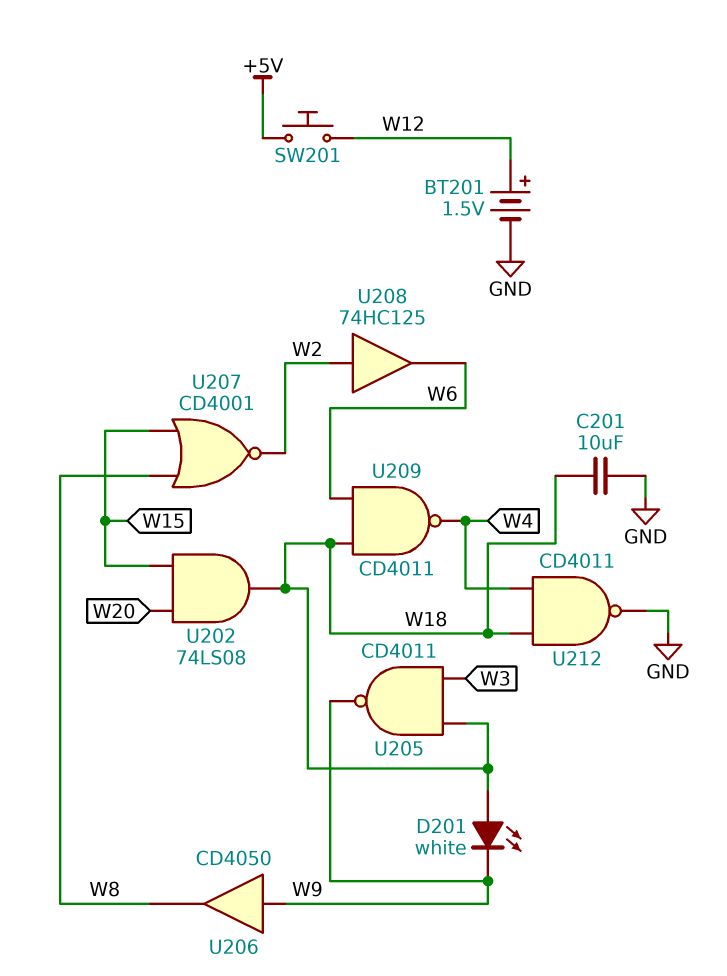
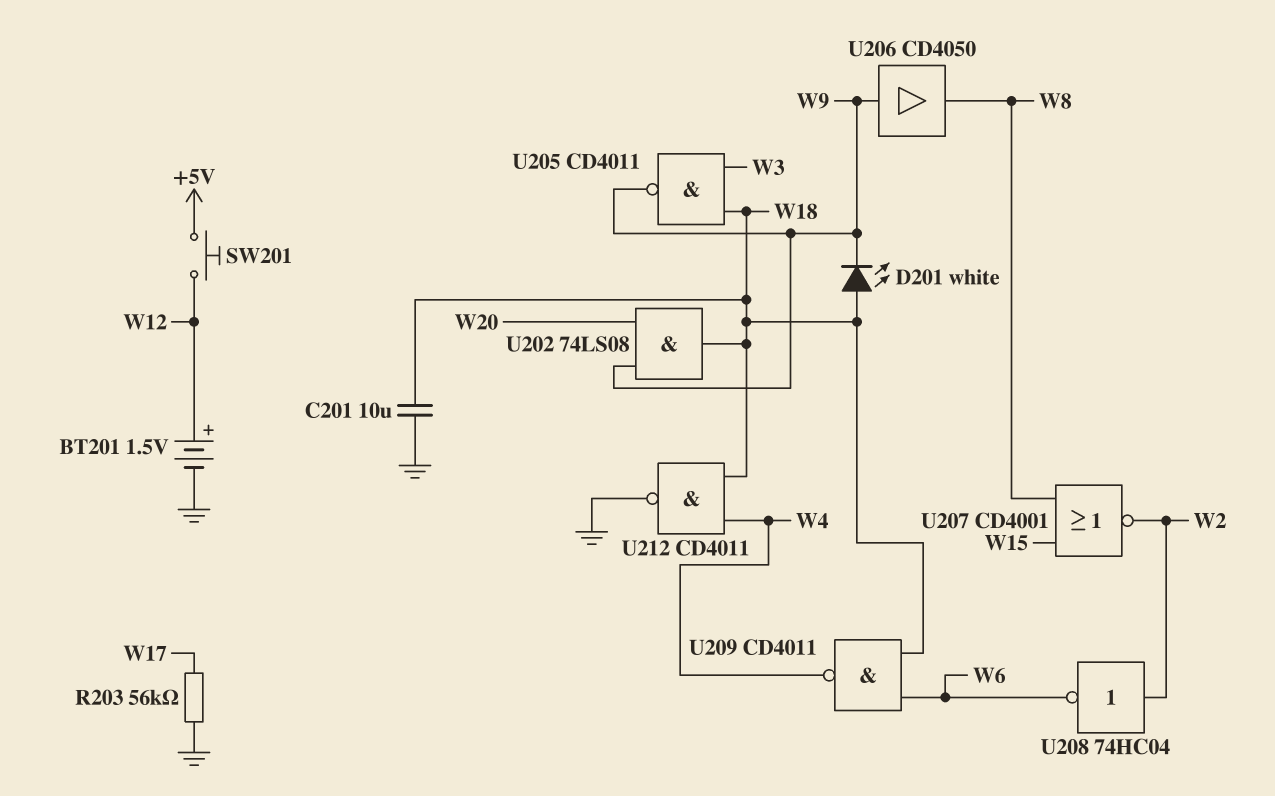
R203: none -> 56k (GND, W17)
U202: AND 74LS08 (in W15, in W20, out W18) -> AND 74LS08 (in W9, in W20, out W18)
U208: buffer 74HC125 (in W2, out W6) -> NOT 74HC04 (in W2, out W6)

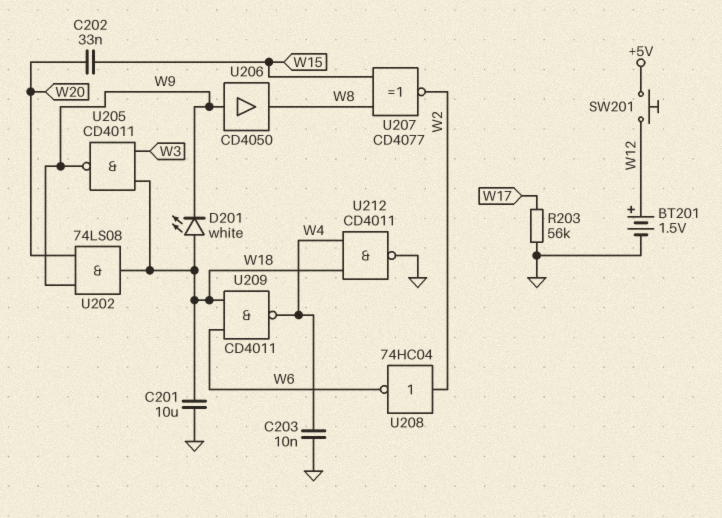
C202: none -> 33nF (W15, W20)
C203: none -> 10nF (GND, W4)
U207: NOR CD4001 (in W8, in W15, out W2) -> XNOR CD4077 (in W8, in W15, out W2)

